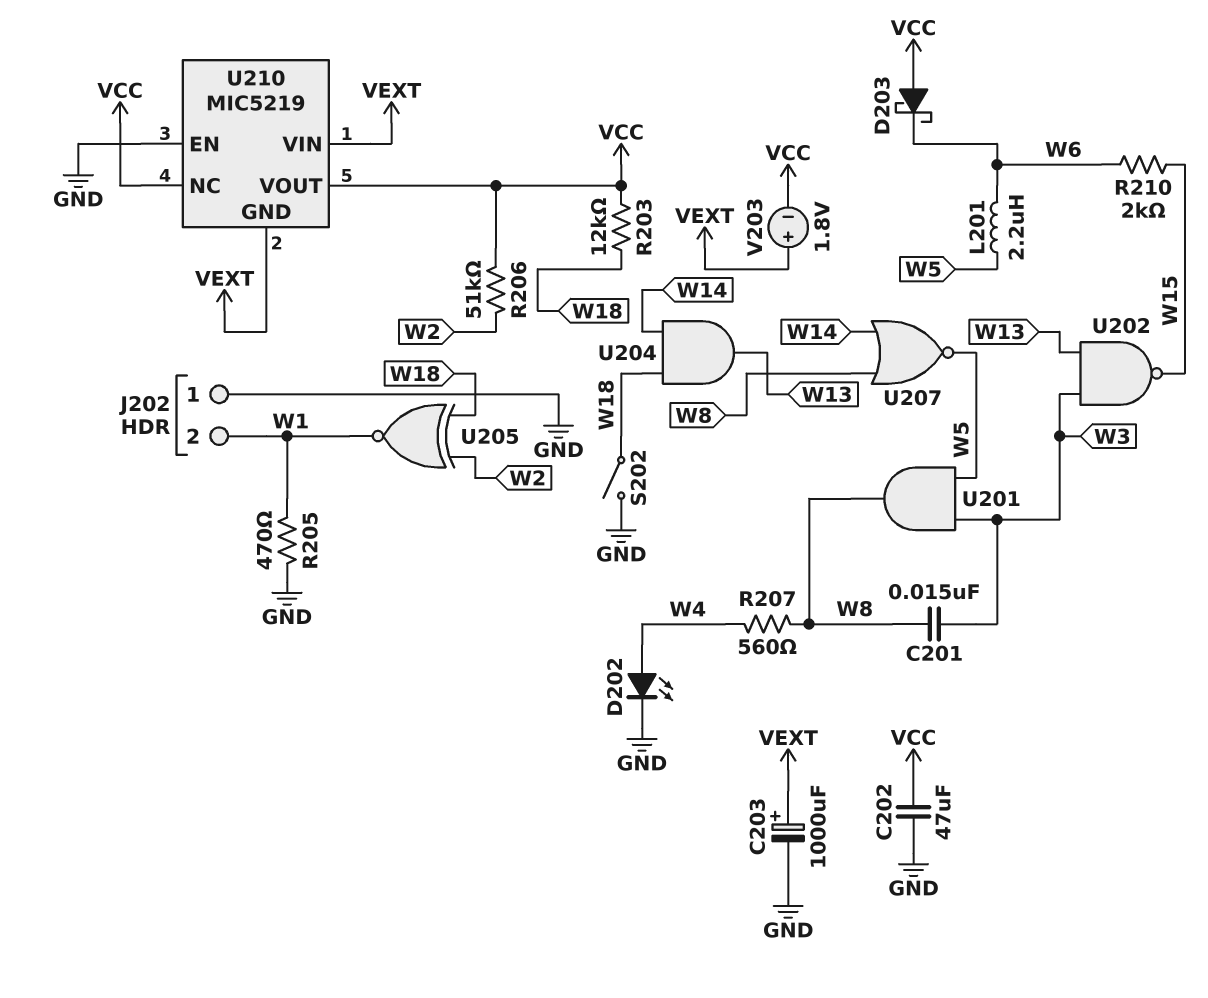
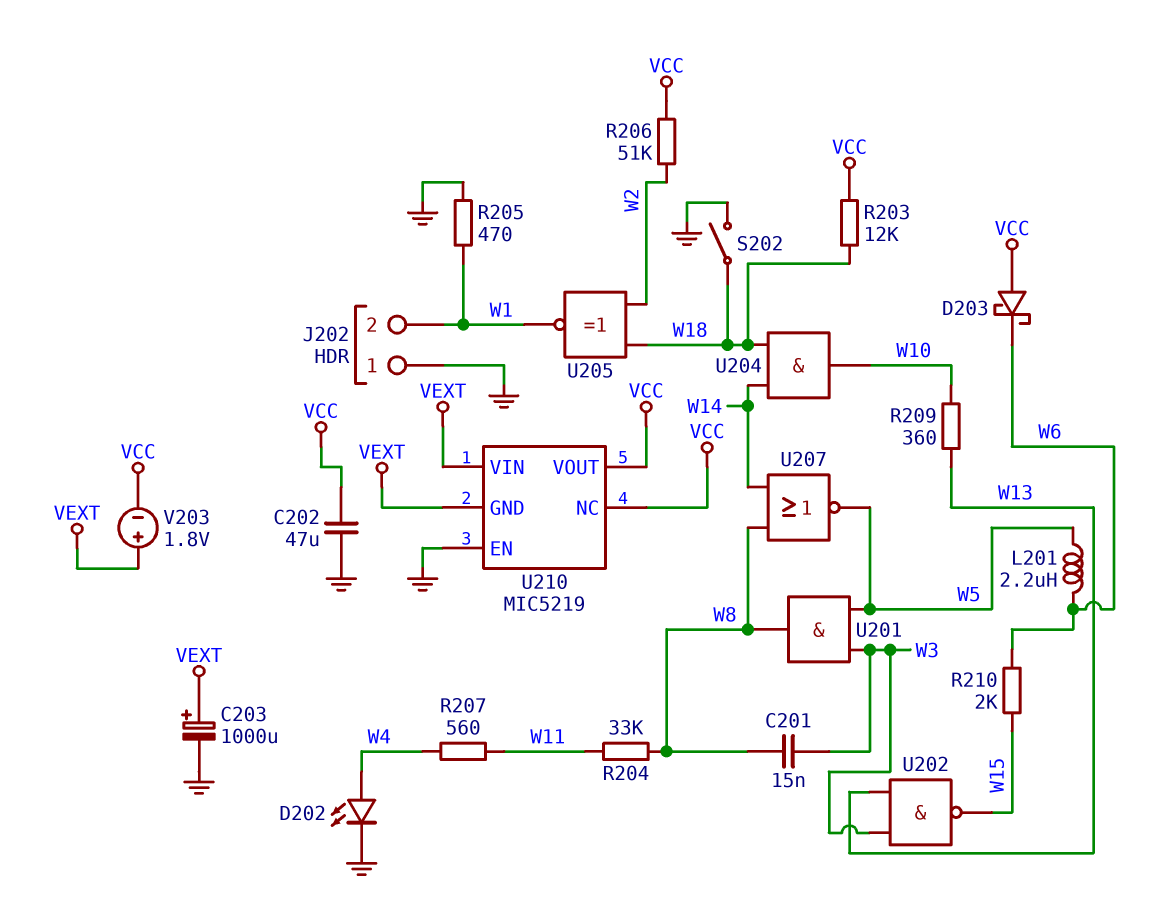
R204: none -> 33k (W8, W11)
R207: 560 (W4, W8) -> 560 (W4, W11)
R209: none -> 360 (W10, W13)
U204: AND (in W14, in W18, out W13) -> AND (in W14, in W18, out W10)

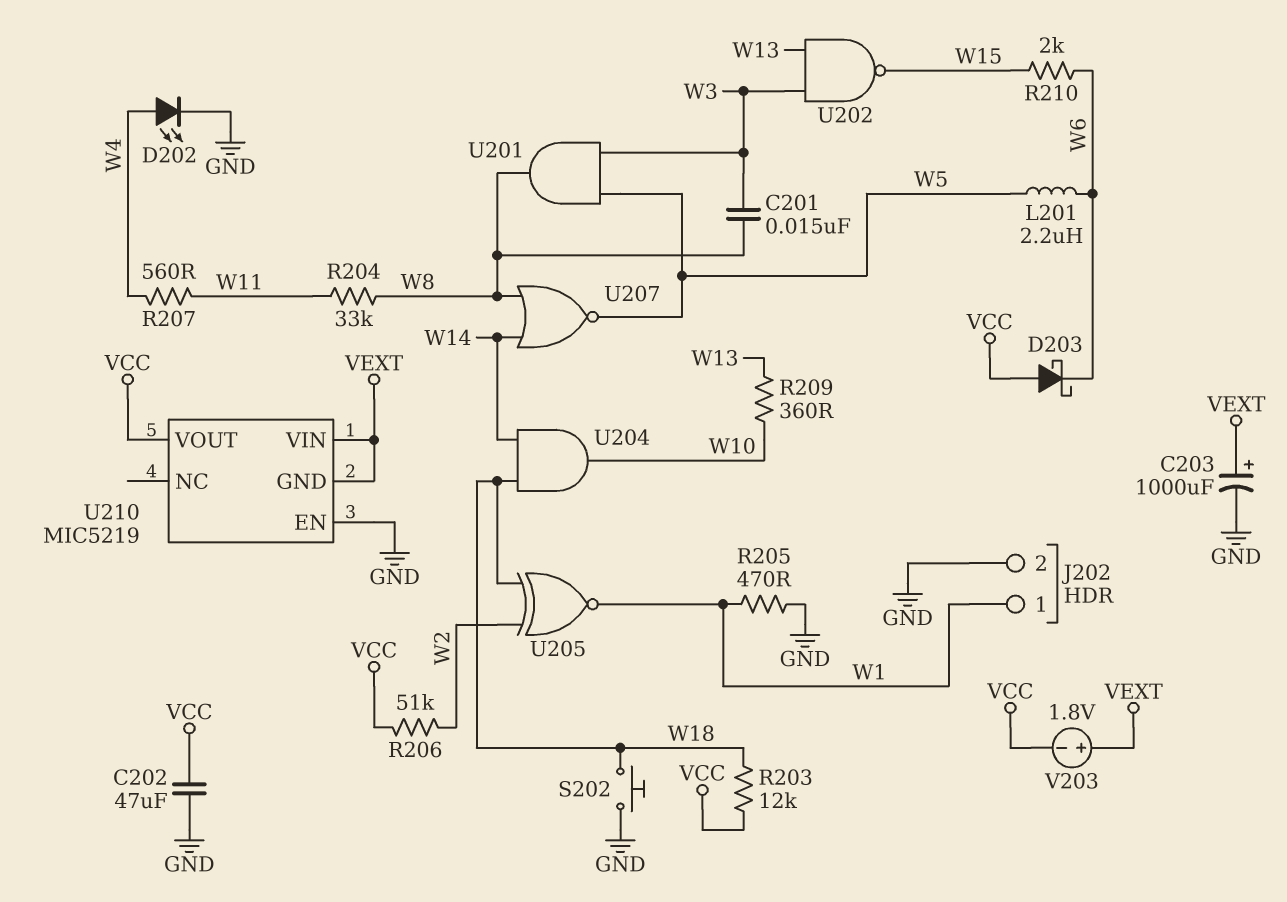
J202 pin 1: GND -> W1
J202 pin 2: W1 -> GND
S202: switch (GND, W18) -> button (GND, W18)
U210 pin NC: VCC -> none

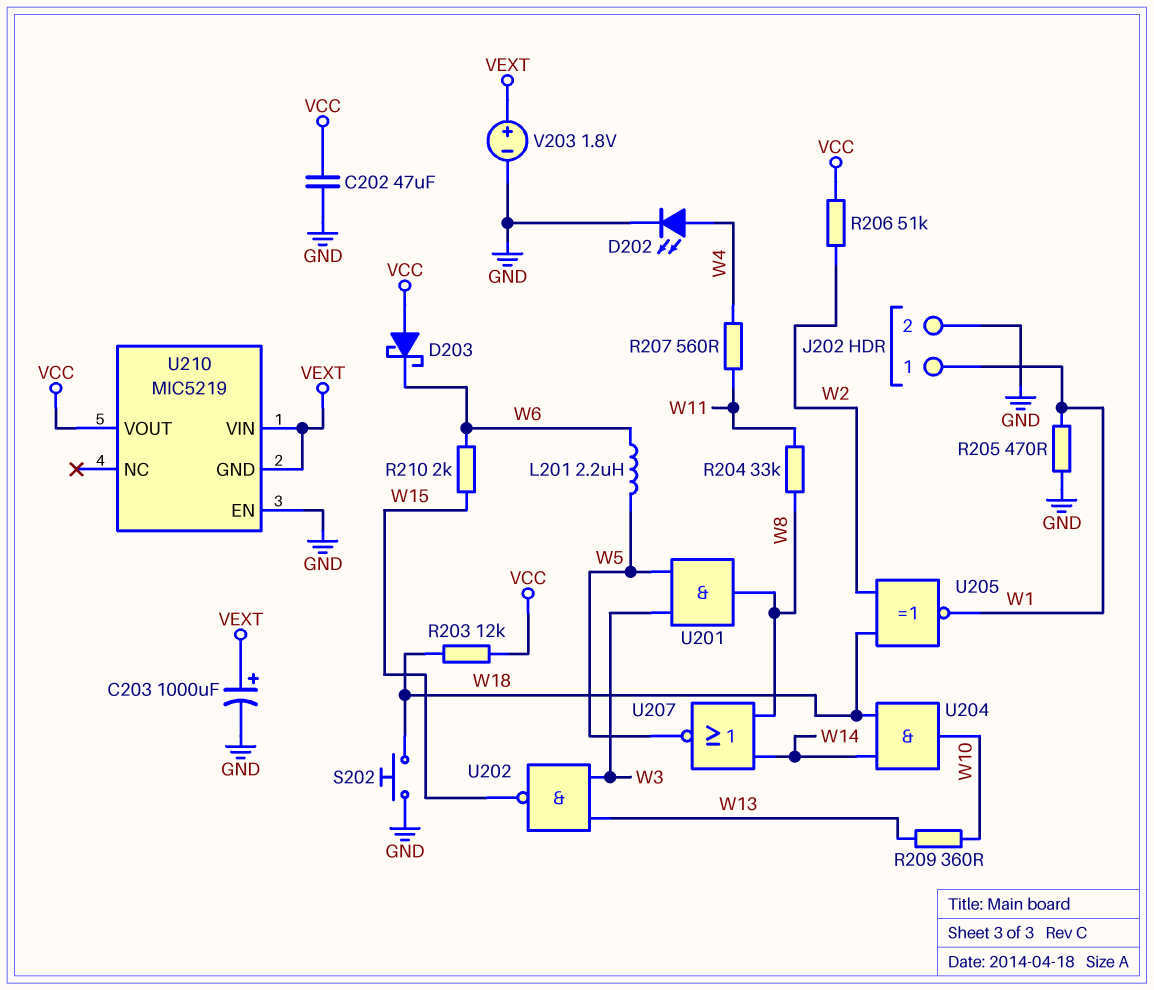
C201: 15nF (W3, W8) -> none
V203: 1.8V (plus VEXT, minus VCC) -> 1.8V (plus VEXT, minus GND)

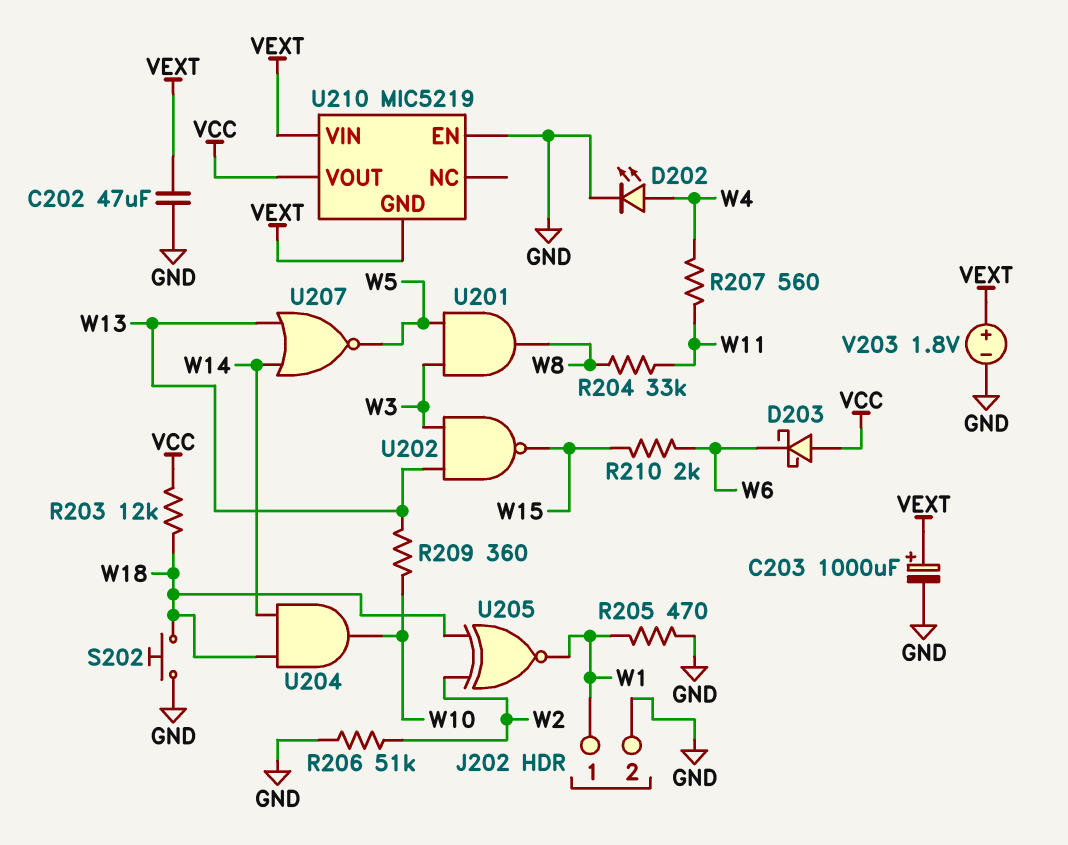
C202: 47uF (GND, VCC) -> 47uF (GND, VEXT)
L201: 2.2uH (W5, W6) -> none
R206: 51k (VCC, W2) -> 51k (GND, W2)
U207: NOR (in W8, in W14, out W5) -> NOR (in W13, in W14, out W5)

